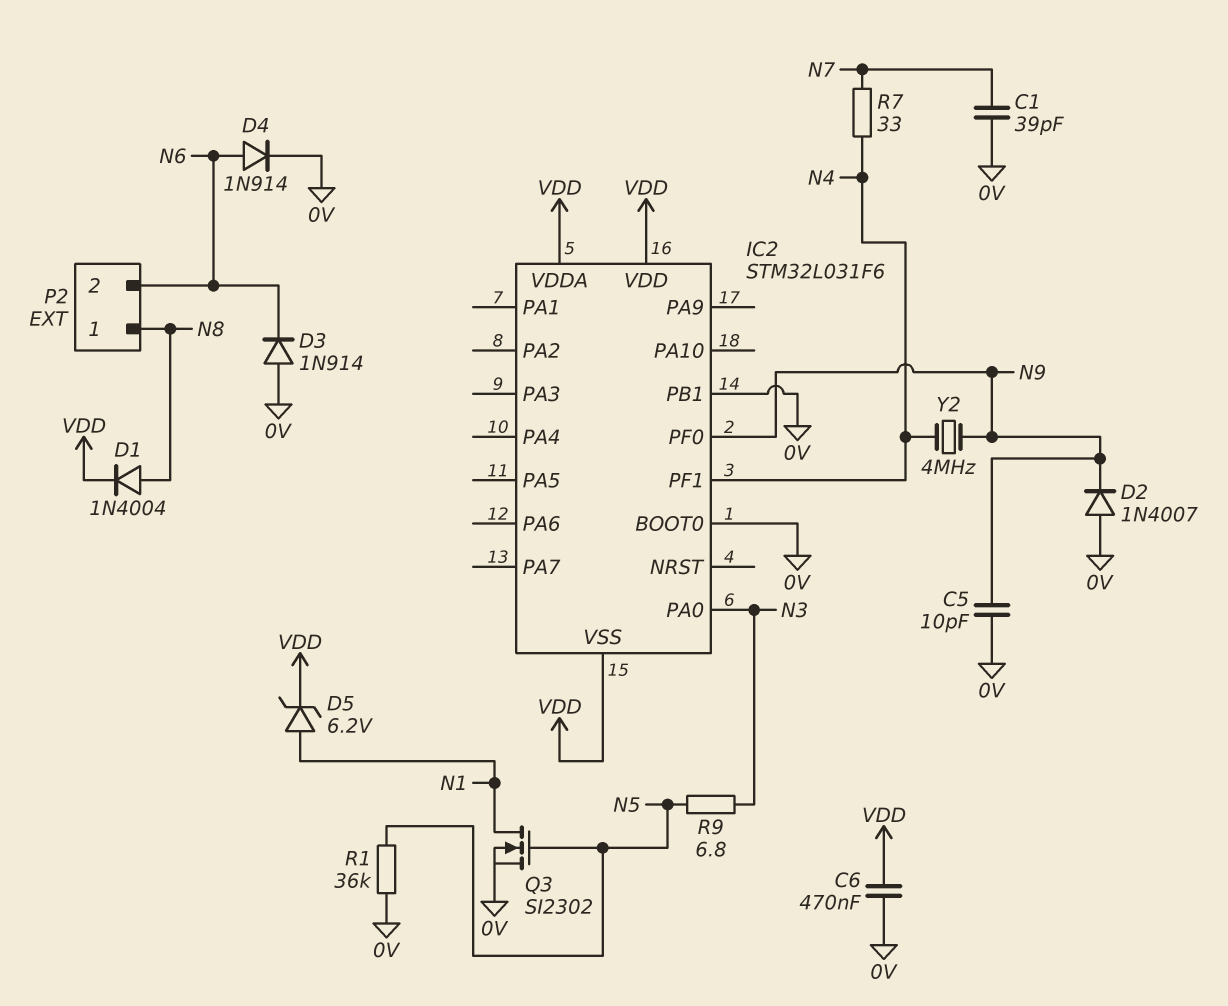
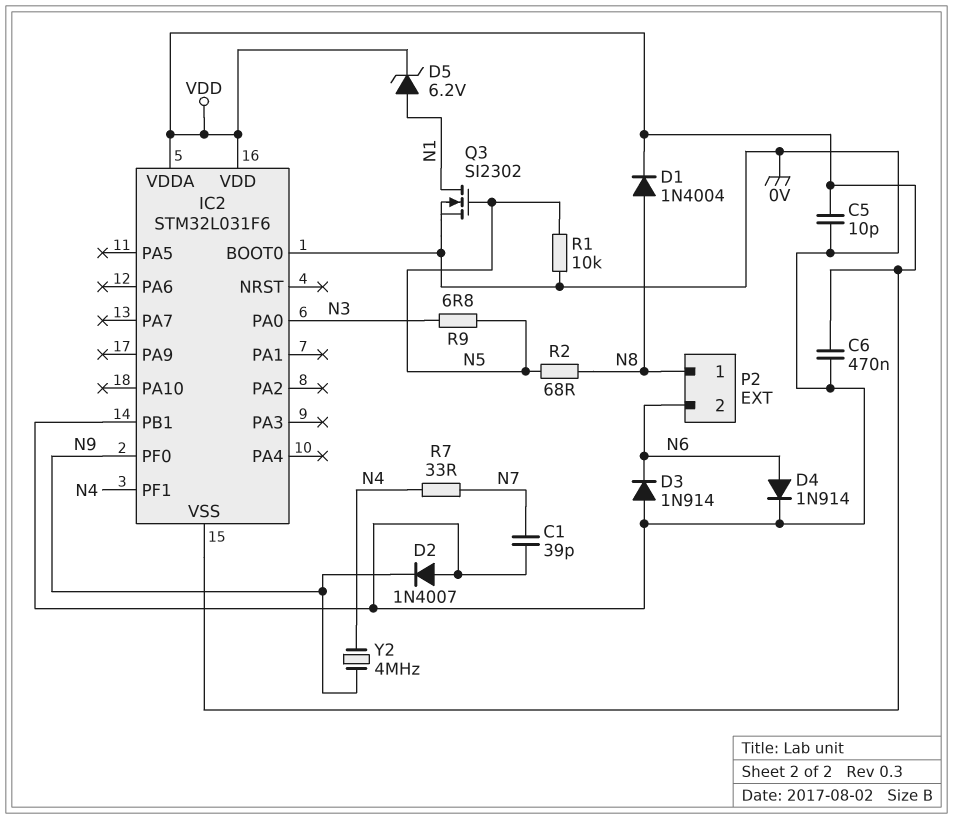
C5: 10pF (0V, N9) -> 10pF (0V, VDD)
R1: 36k (0V, N5) -> 10k (0V, N5)
R2: none -> 68 (N5, N8)

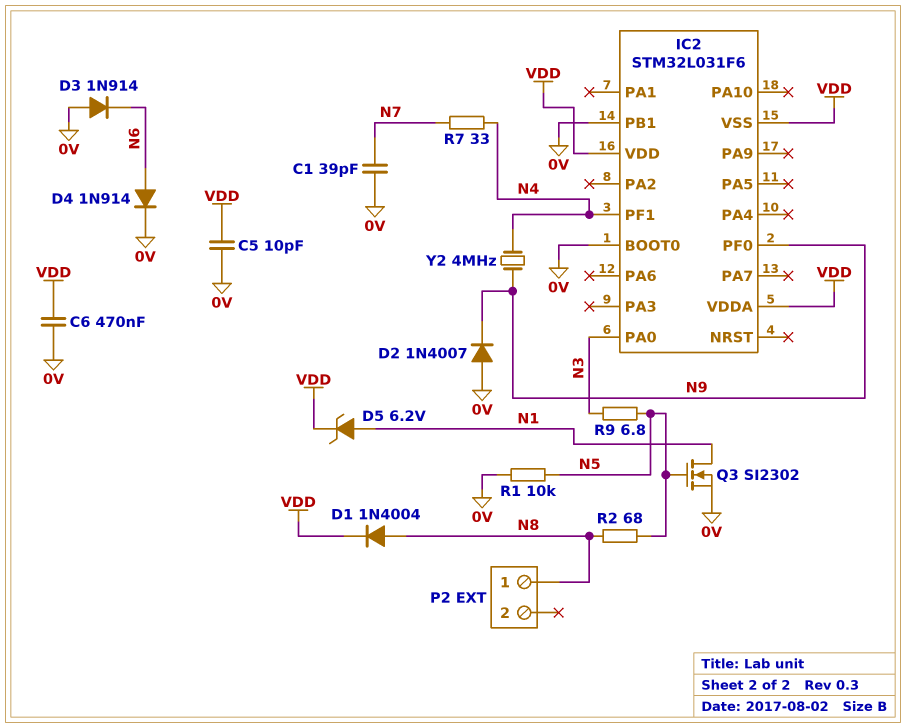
P2 pin 2: N6 -> none

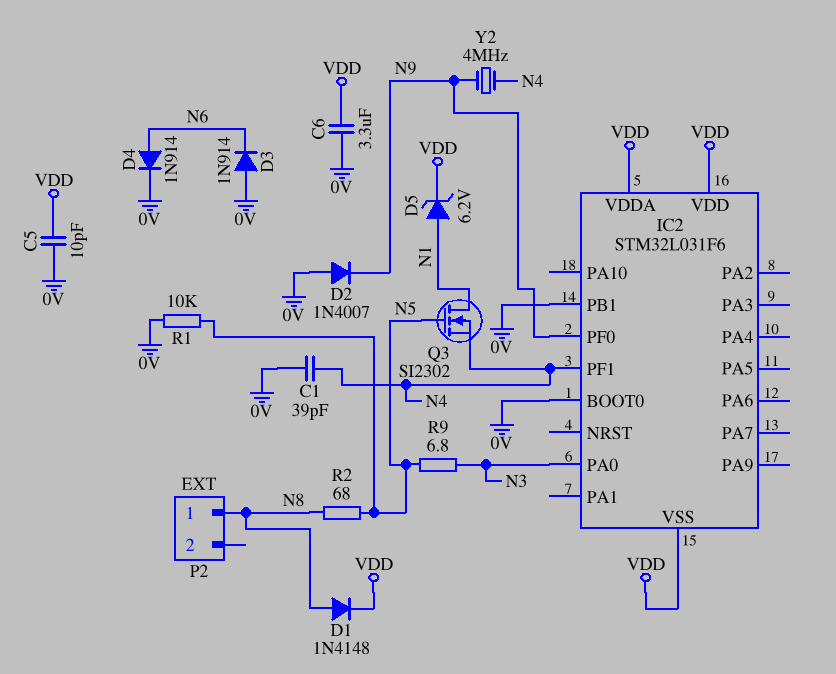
C1: 39pF (0V, N7) -> 39pF (0V, N4)
C6: 470nF (0V, VDD) -> 3.3uF (0V, VDD)
D1: diode 1N4004 (A N8, K VDD) -> diode 1N4148 (A N8, K VDD)
Q3: NMOS SI2302 (G N5, D N1, S 0V) -> NMOS SI2302 (G N5, D N1, S N4)
R7: 33 (N4, N7) -> none

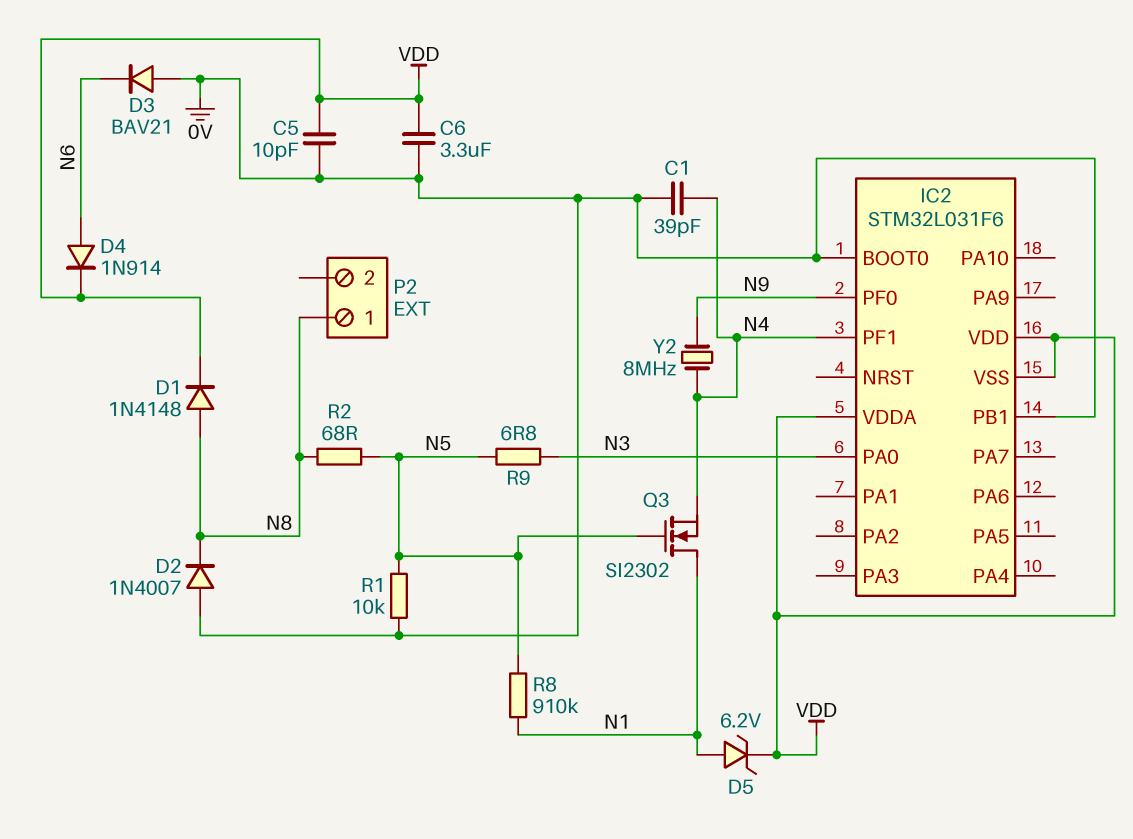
D2: diode 1N4007 (A 0V, K N9) -> diode 1N4007 (A 0V, K N8)
D3: diode 1N914 (A 0V, K N6) -> diode BAV21 (A 0V, K N6)
D4: diode 1N914 (A N6, K 0V) -> diode 1N914 (A N6, K VDD)
R8: none -> 910k (N1, N5)
Y2: 4MHz (N4, N9) -> 8MHz (N4, N9)

